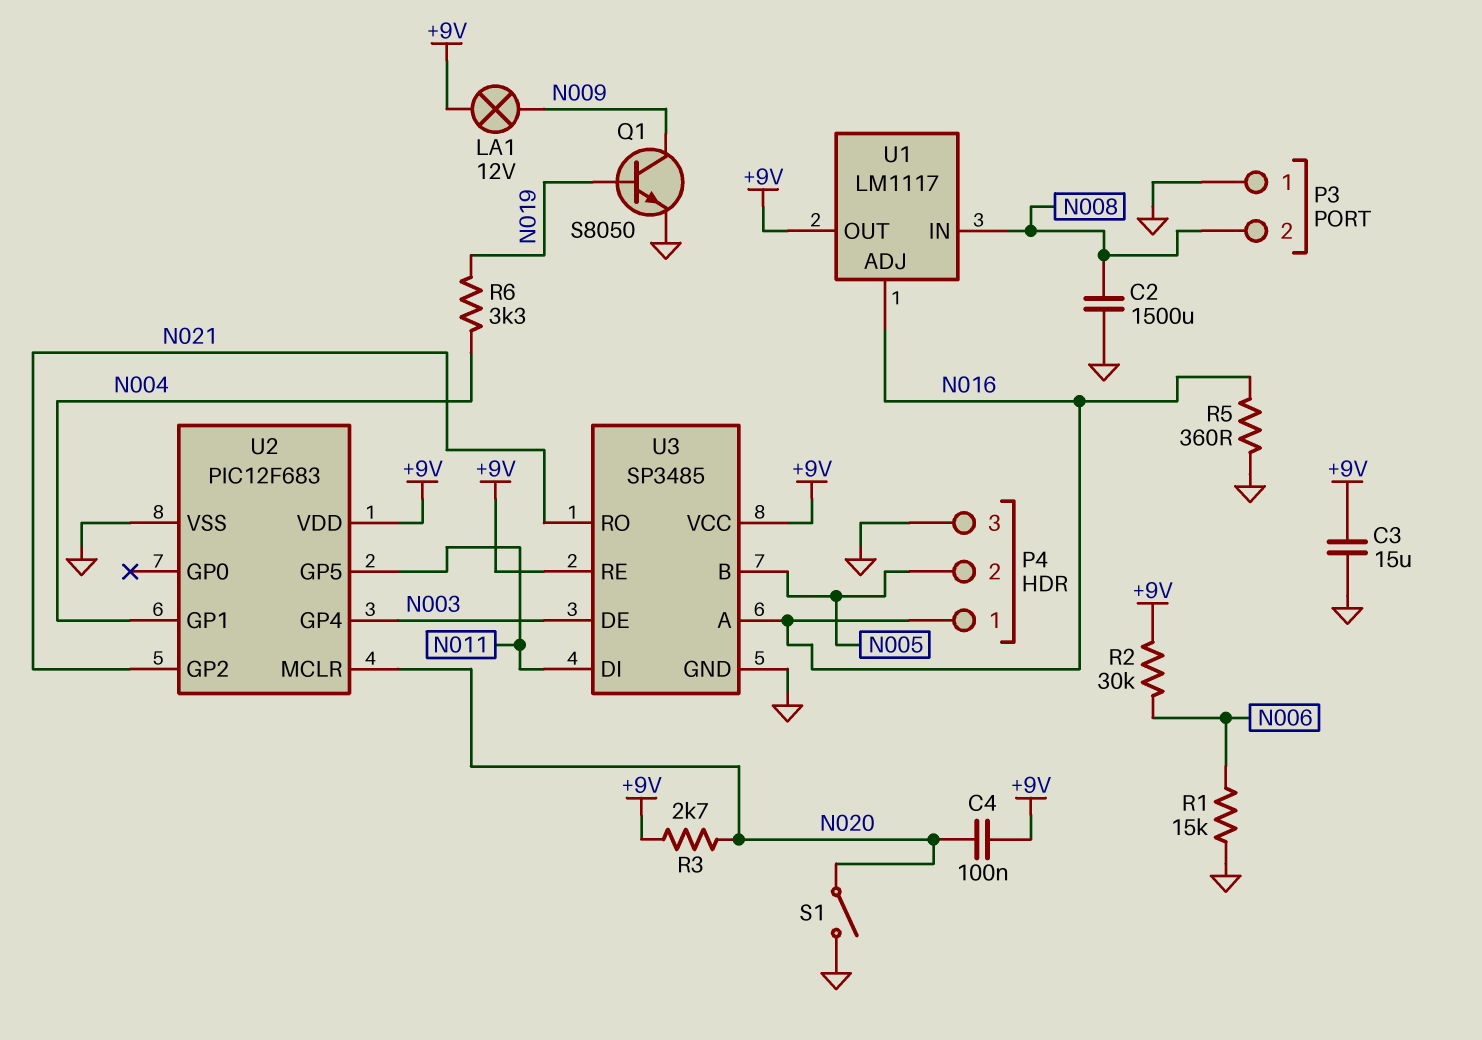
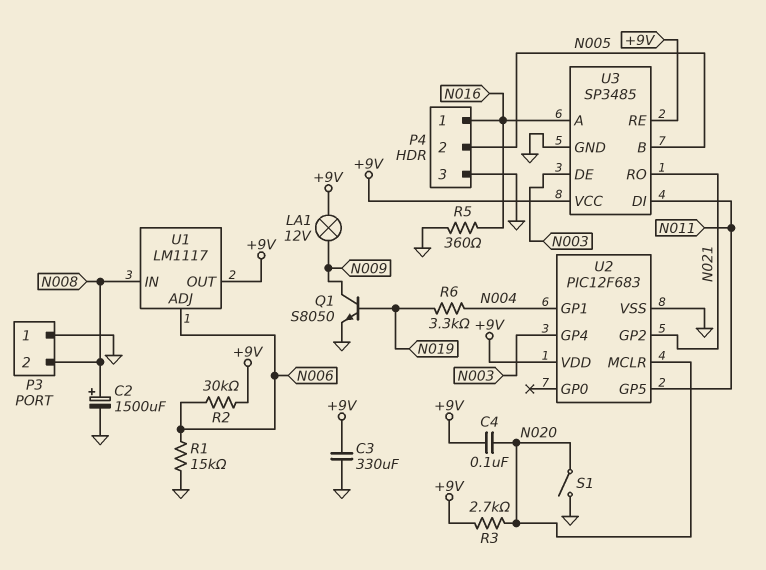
C2: 1500uF (GND, N008) -> 1500uF (plus N008, minus GND)
C3: 15uF (+9V, GND) -> 330uF (+9V, GND)
U1 pin ADJ: N016 -> N006

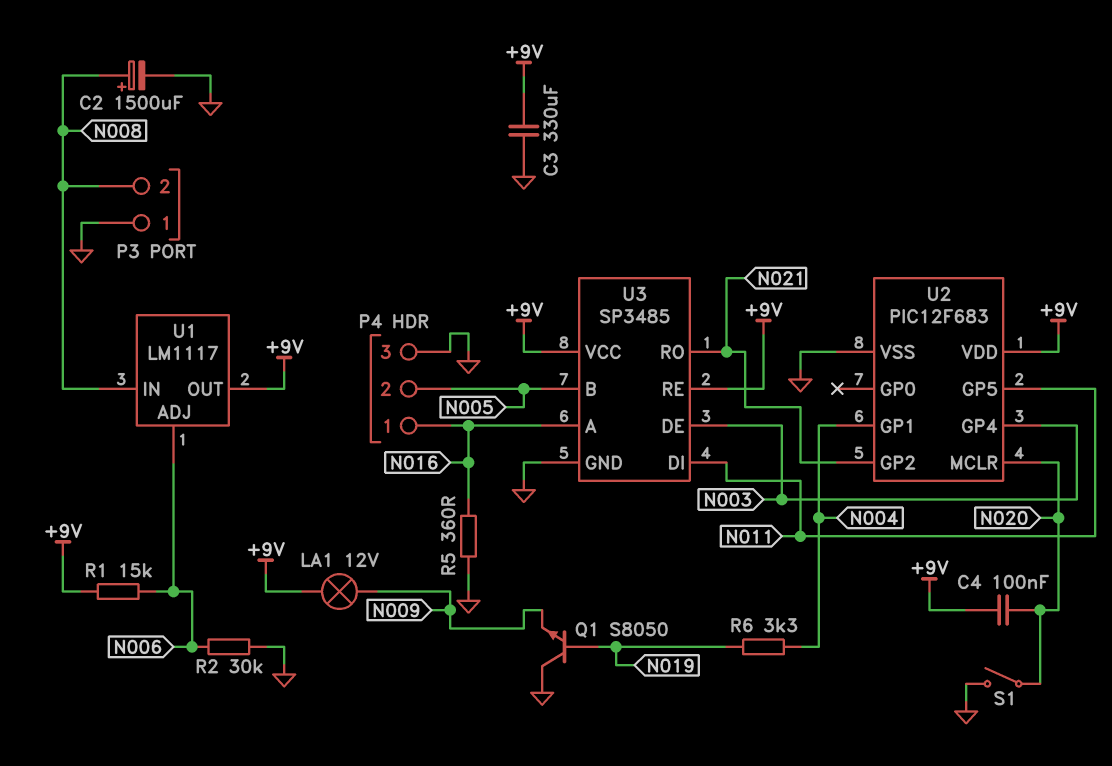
Q1: NPN S8050 (B N019, C N009, E GND) -> NPN S8050 (B N019, C GND, E N009)
R1: 15k (GND, N006) -> 15k (+9V, N006)
R2: 30k (+9V, N006) -> 30k (GND, N006)
R3: 2.7k (+9V, N020) -> none

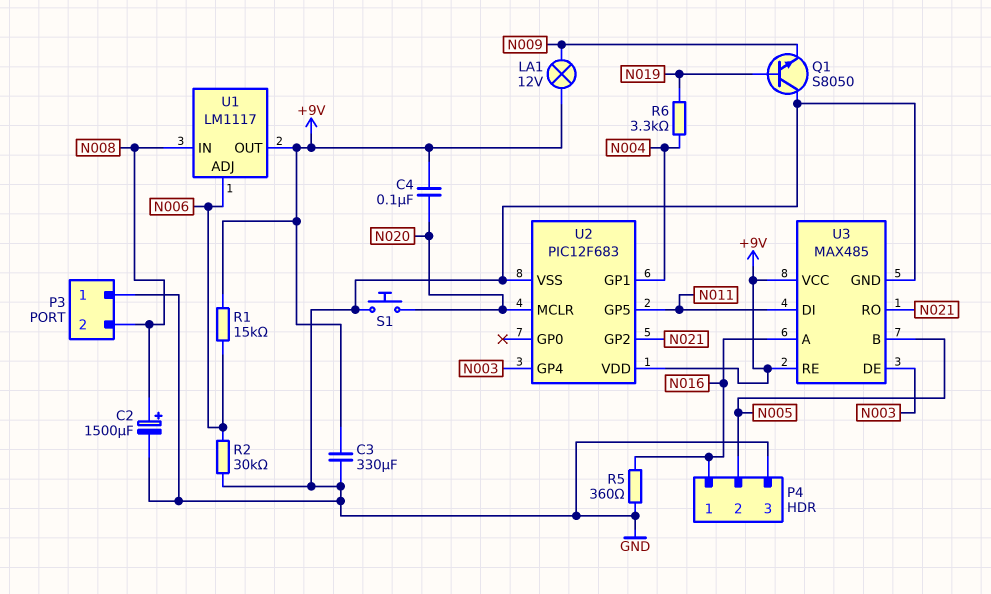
S1: switch (GND, N020) -> button (GND, N020)
U3: SP3485 -> MAX485

